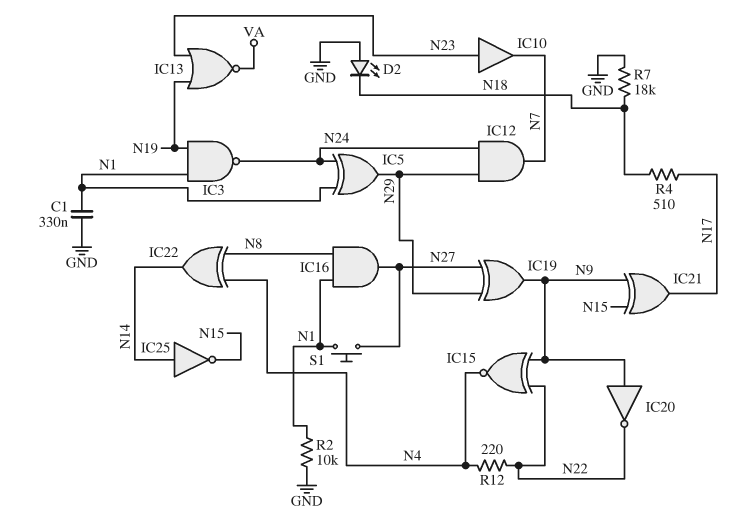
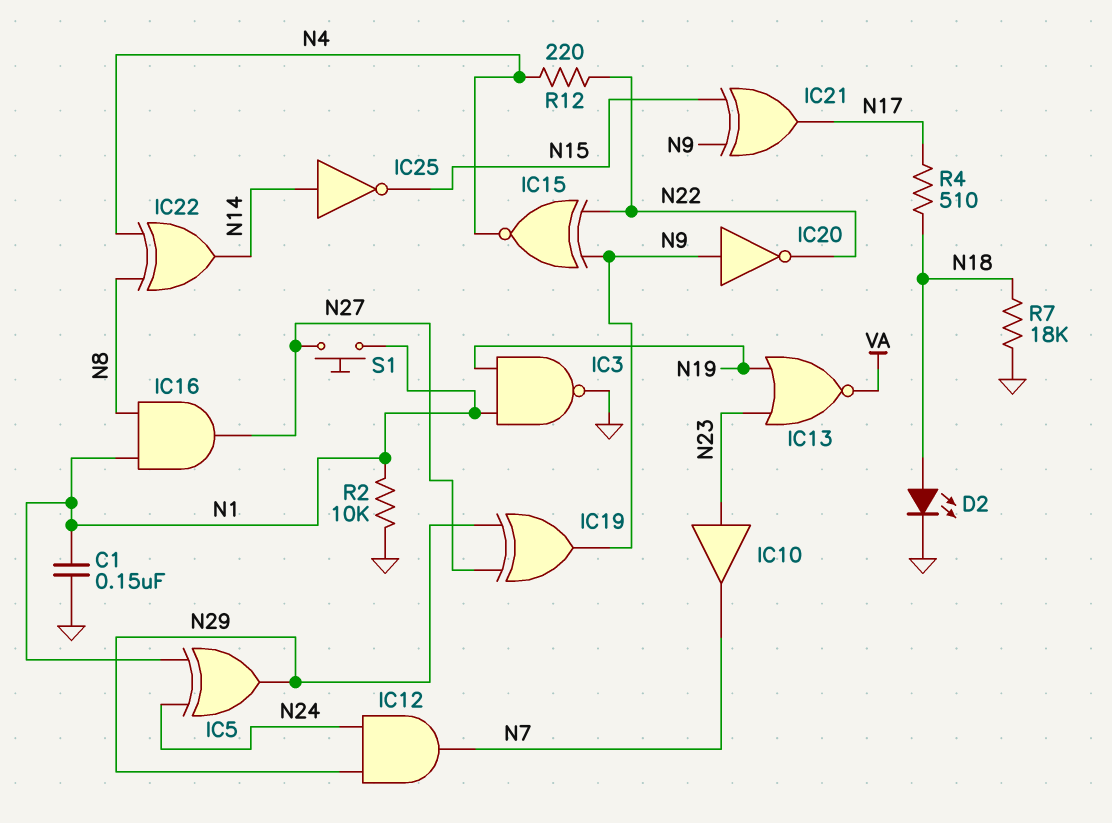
C1: 330nF (GND, N1) -> 150nF (GND, N1)
D2: LED (A GND, K N18) -> LED (A N18, K GND)
IC3: NAND (in N1, in N19, out N24) -> NAND (in N1, in N19, out GND)

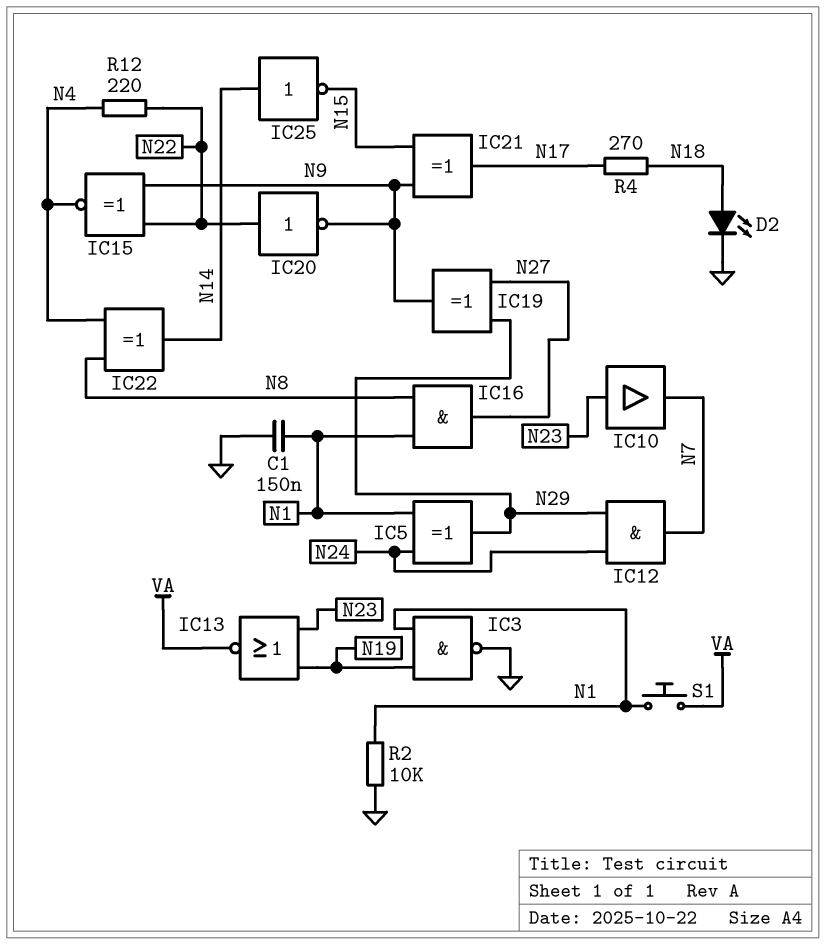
IC20: NOT (in N9, out N22) -> NOT (in N22, out N9)
R4: 510 (N17, N18) -> 270 (N17, N18)
R7: 18k (GND, N18) -> none
S1: button (N1, N27) -> button (N1, VA)

